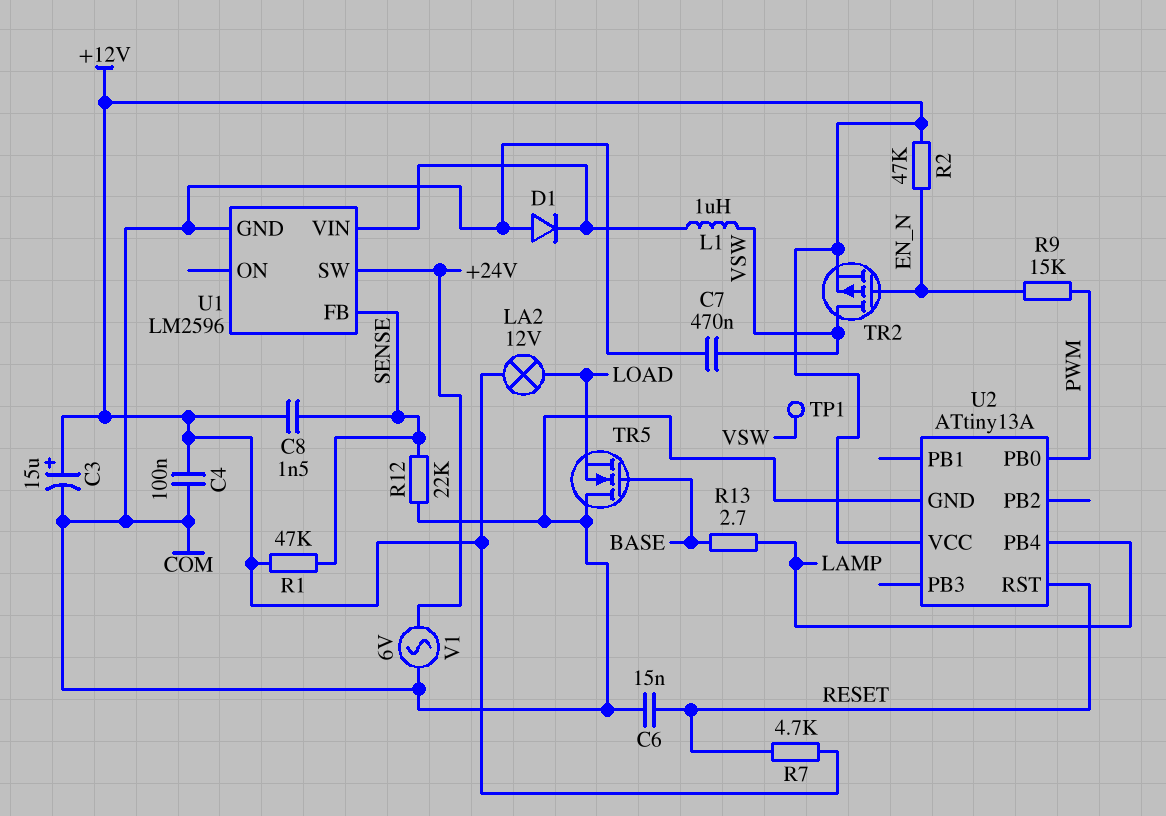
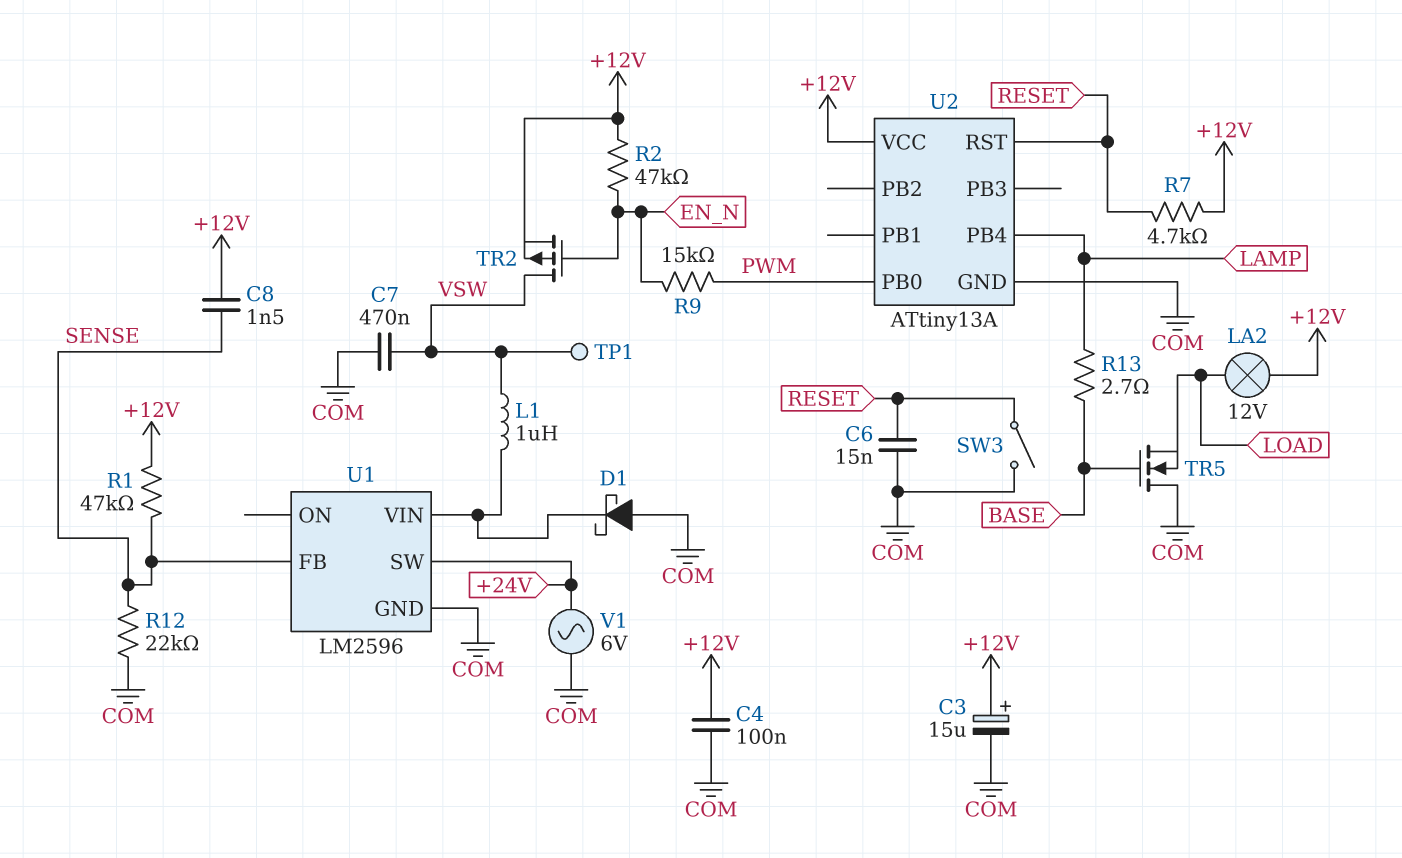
D1: diode (A COM, K U1/VIN) -> schottky (A COM, K U1/VIN)
SW3: none -> switch (COM, RESET)

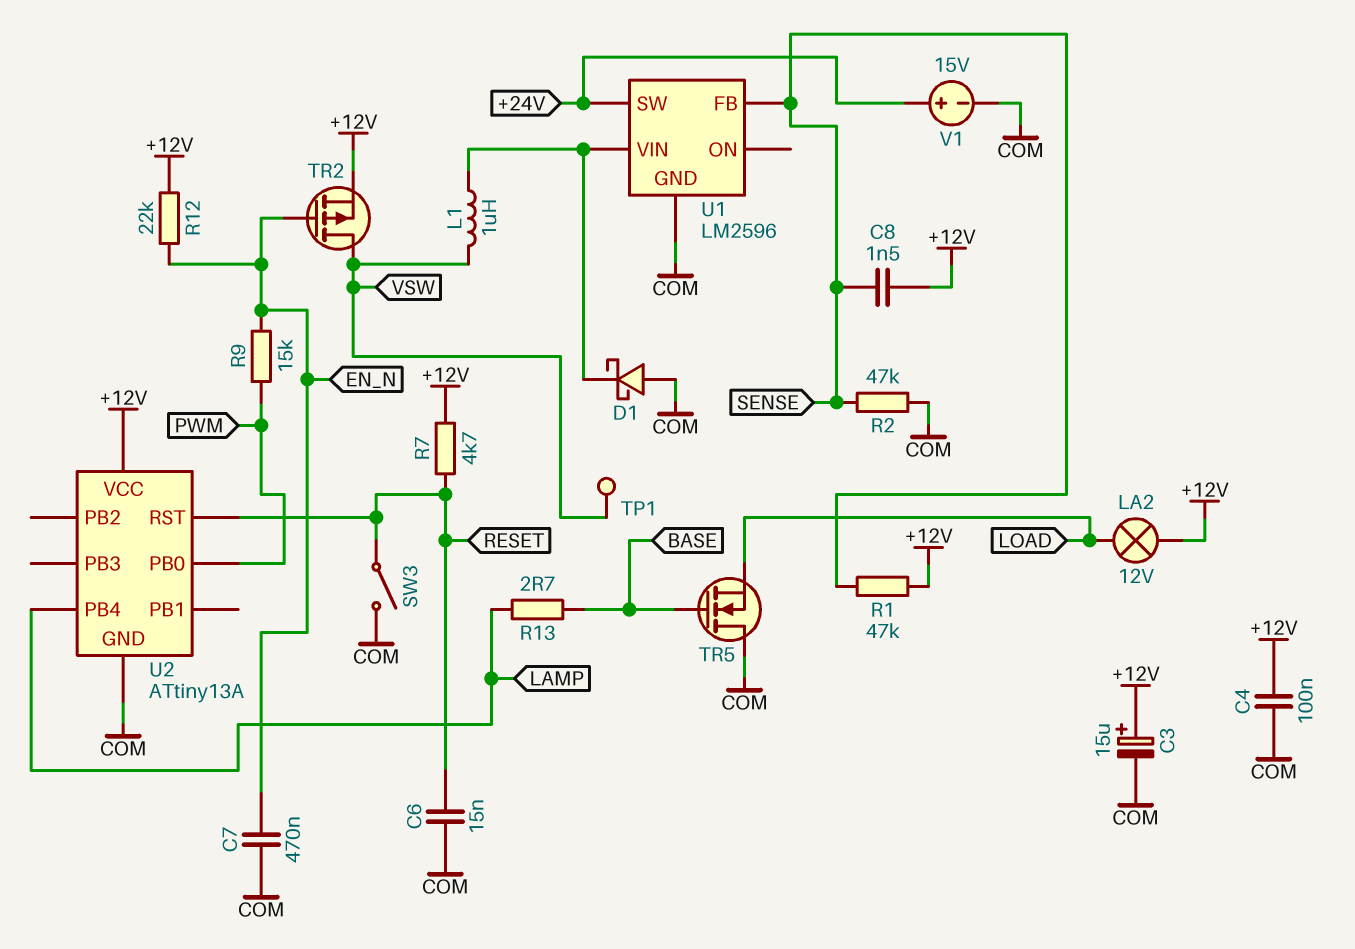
C7: 470nF (COM, VSW) -> 470nF (COM, EN_N)
R2: 47k (+12V, EN_N) -> 47k (COM, SENSE)
R12: 22k (COM, SENSE) -> 22k (+12V, EN_N)
V1: AC 6V (+24V, COM) -> 15V (plus +24V, minus COM)

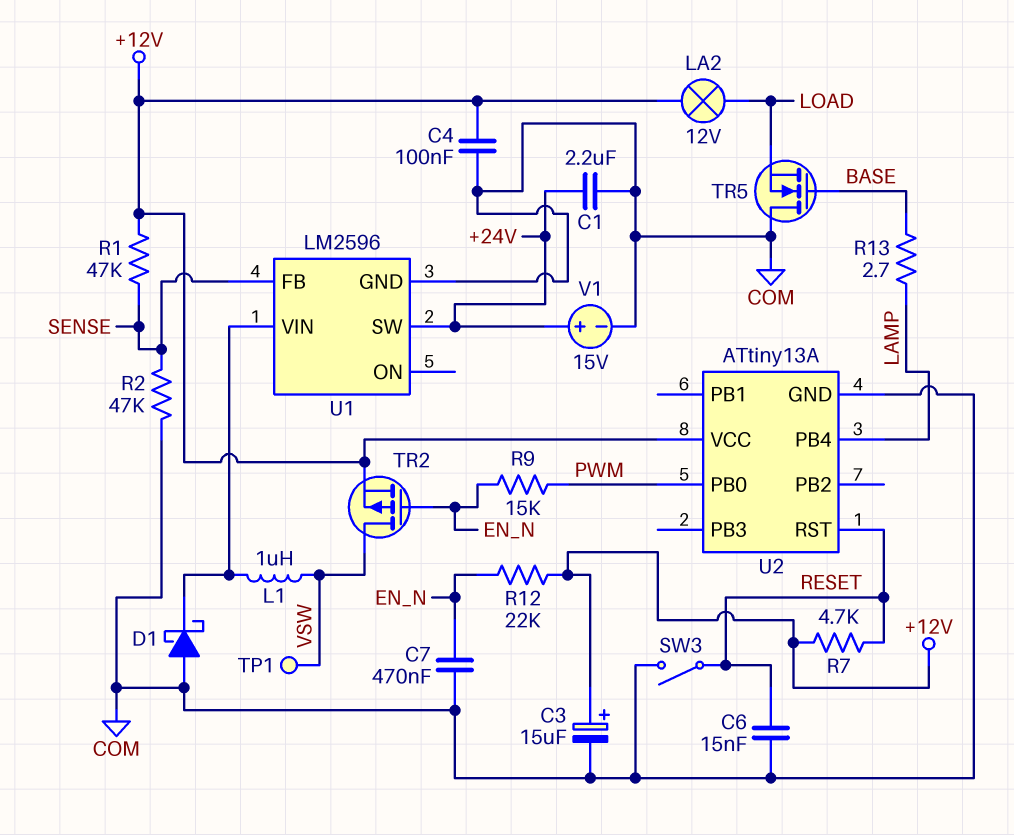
C1: none -> 2.2uF (+24V, COM)
C8: 1.5nF (+12V, SENSE) -> none

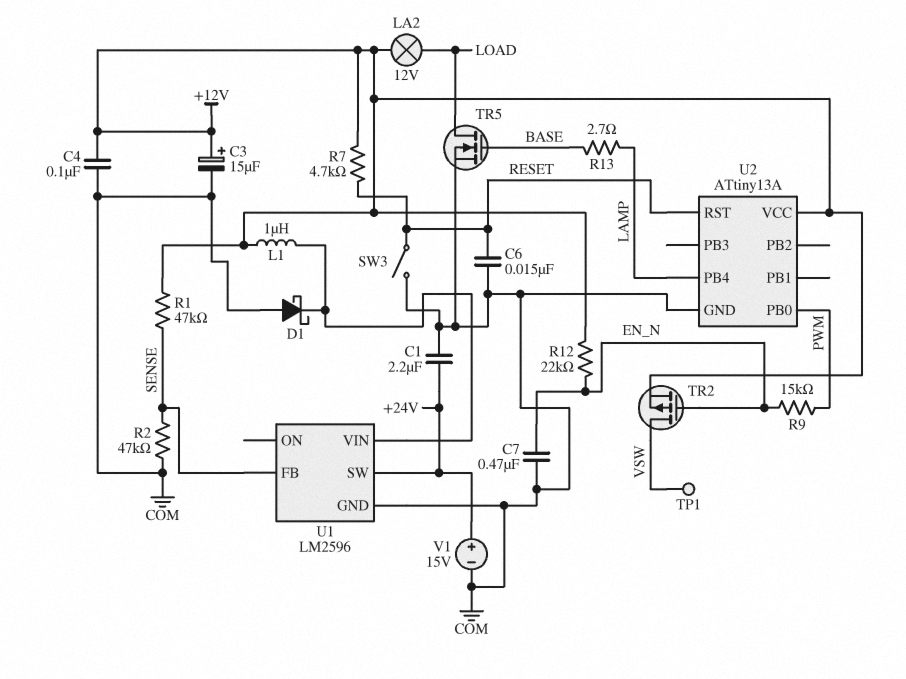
L1: 1uH (U1/VIN, VSW) -> 1uH (+12V, U1/VIN)
TR5: NMOS (G BASE, D COM, S LOAD) -> NMOS (G BASE, D LOAD, S COM)

